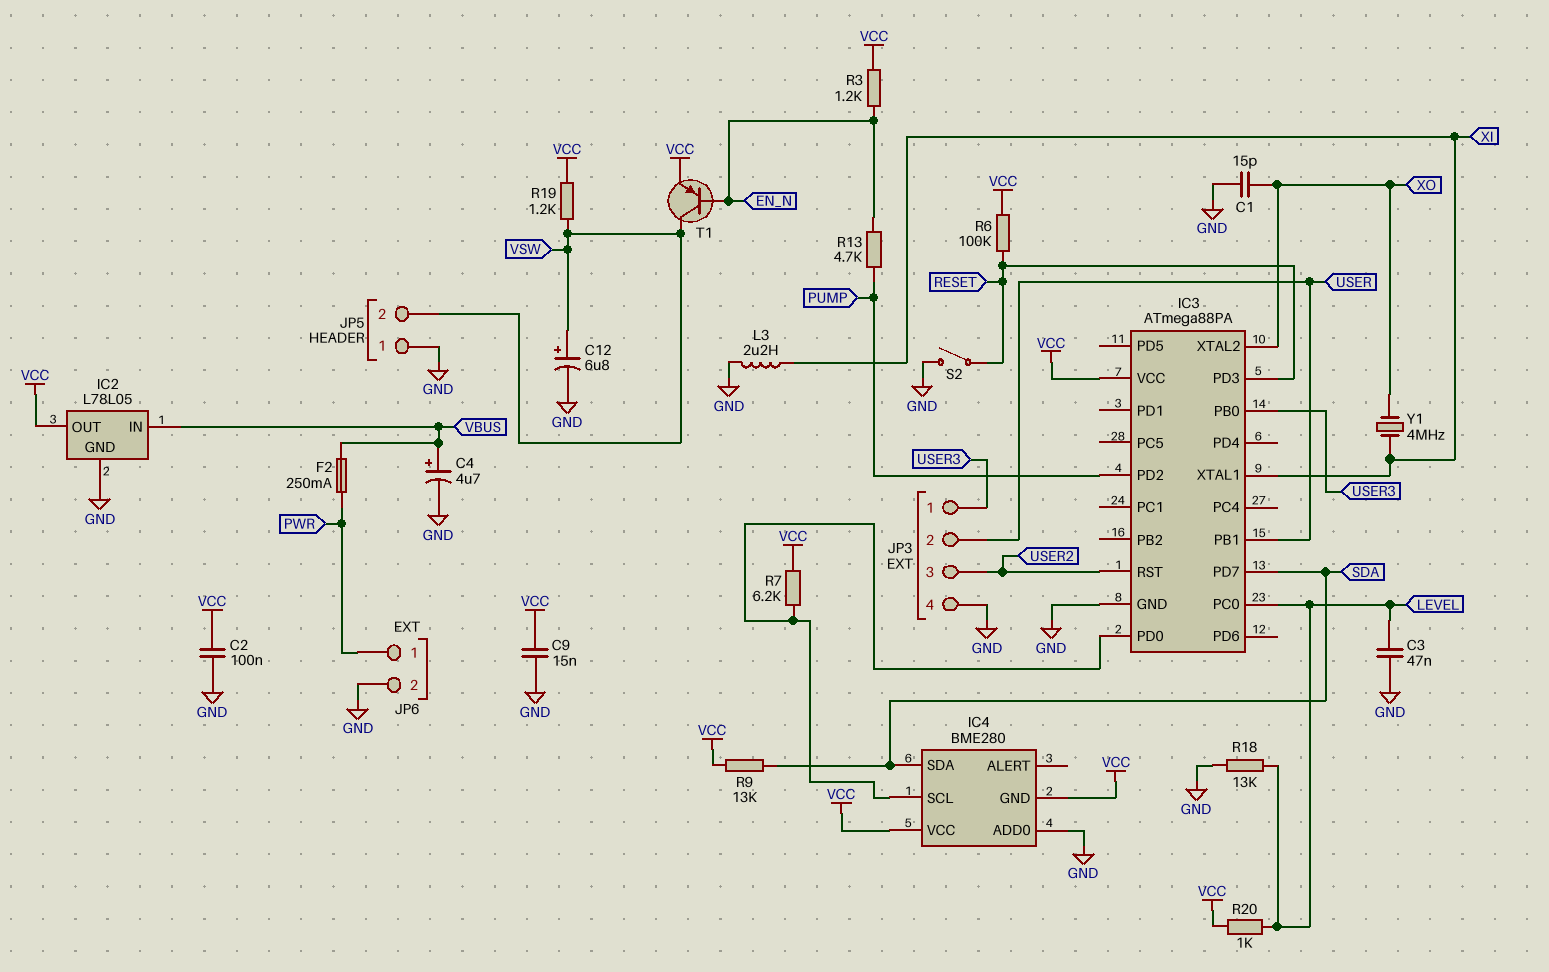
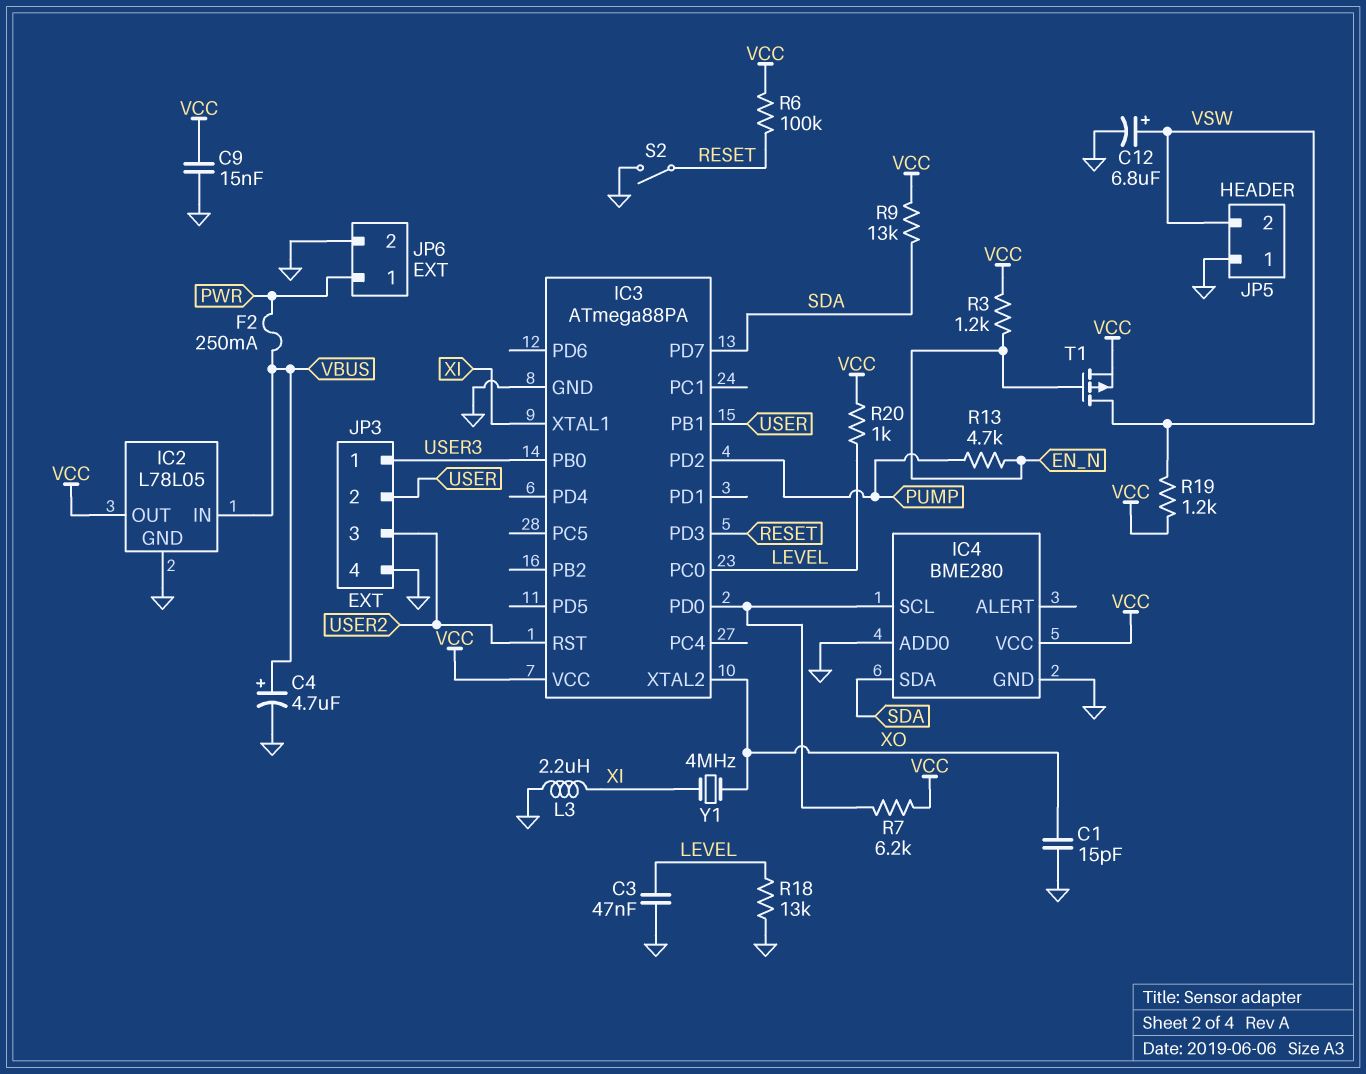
C2: 100nF (GND, VCC) -> none
IC4 pin GND: VCC -> GND
T1: PNP (B EN_N, C VSW, E VCC) -> PMOS (G EN_N, D VSW, S VCC)

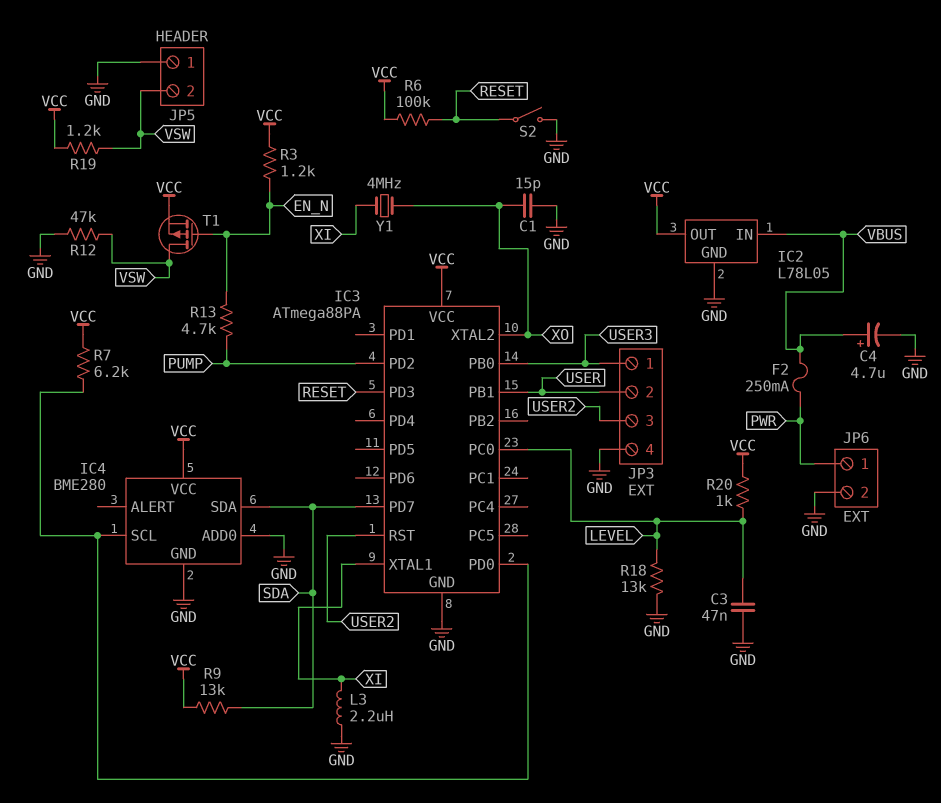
C9: 15nF (GND, VCC) -> none
C12: 6.8uF (plus VSW, minus GND) -> none
R12: none -> 47k (GND, VSW)

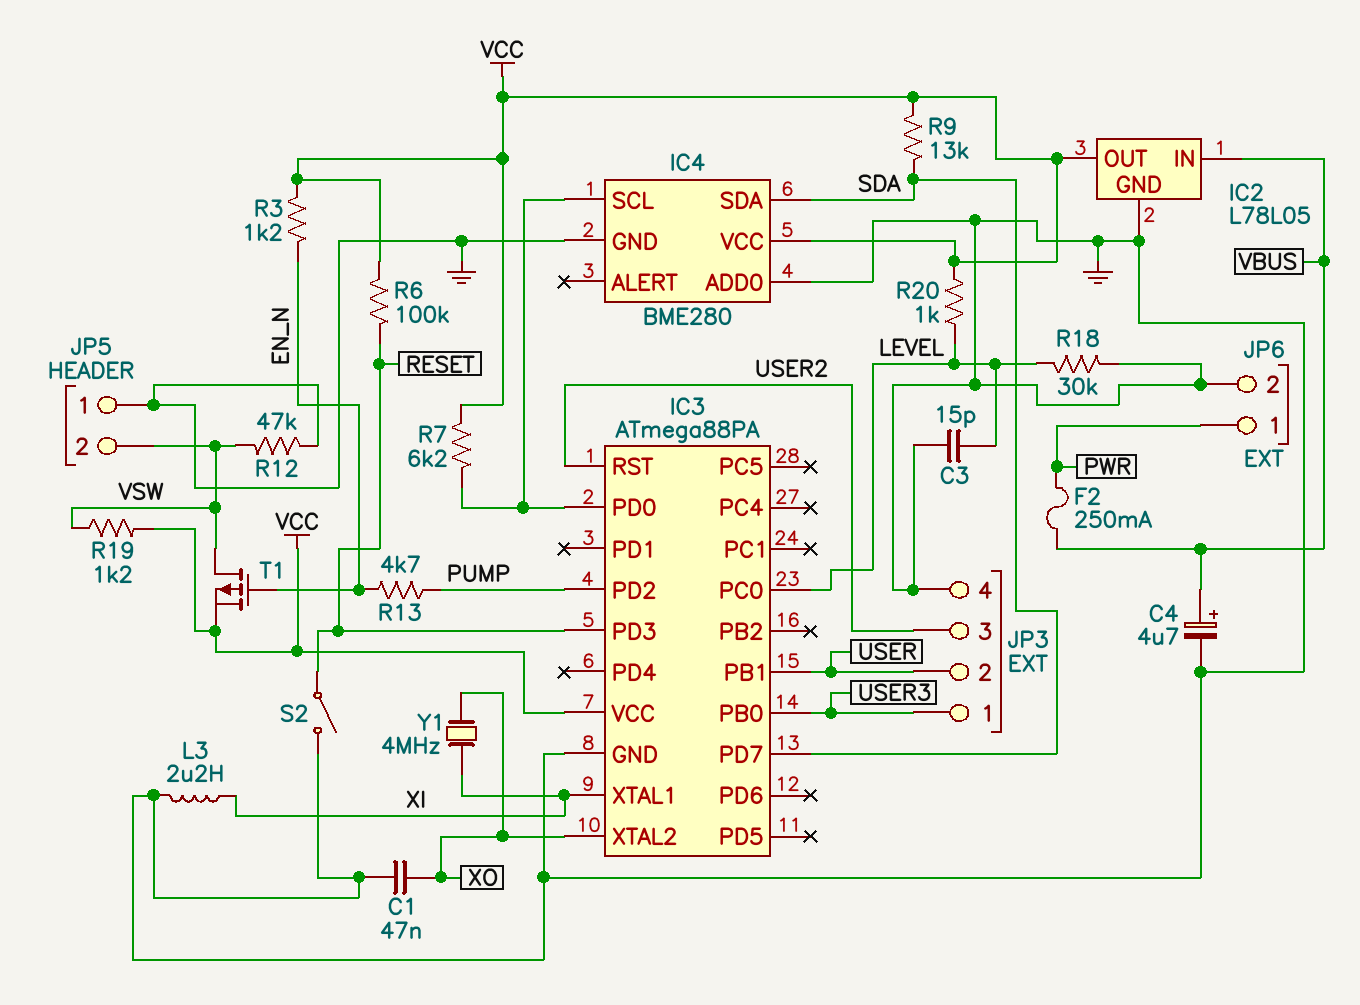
C1: 15pF (GND, XO) -> 47nF (GND, XO)
C3: 47nF (GND, LEVEL) -> 15pF (GND, LEVEL)
R18: 13k (GND, LEVEL) -> 30k (GND, LEVEL)

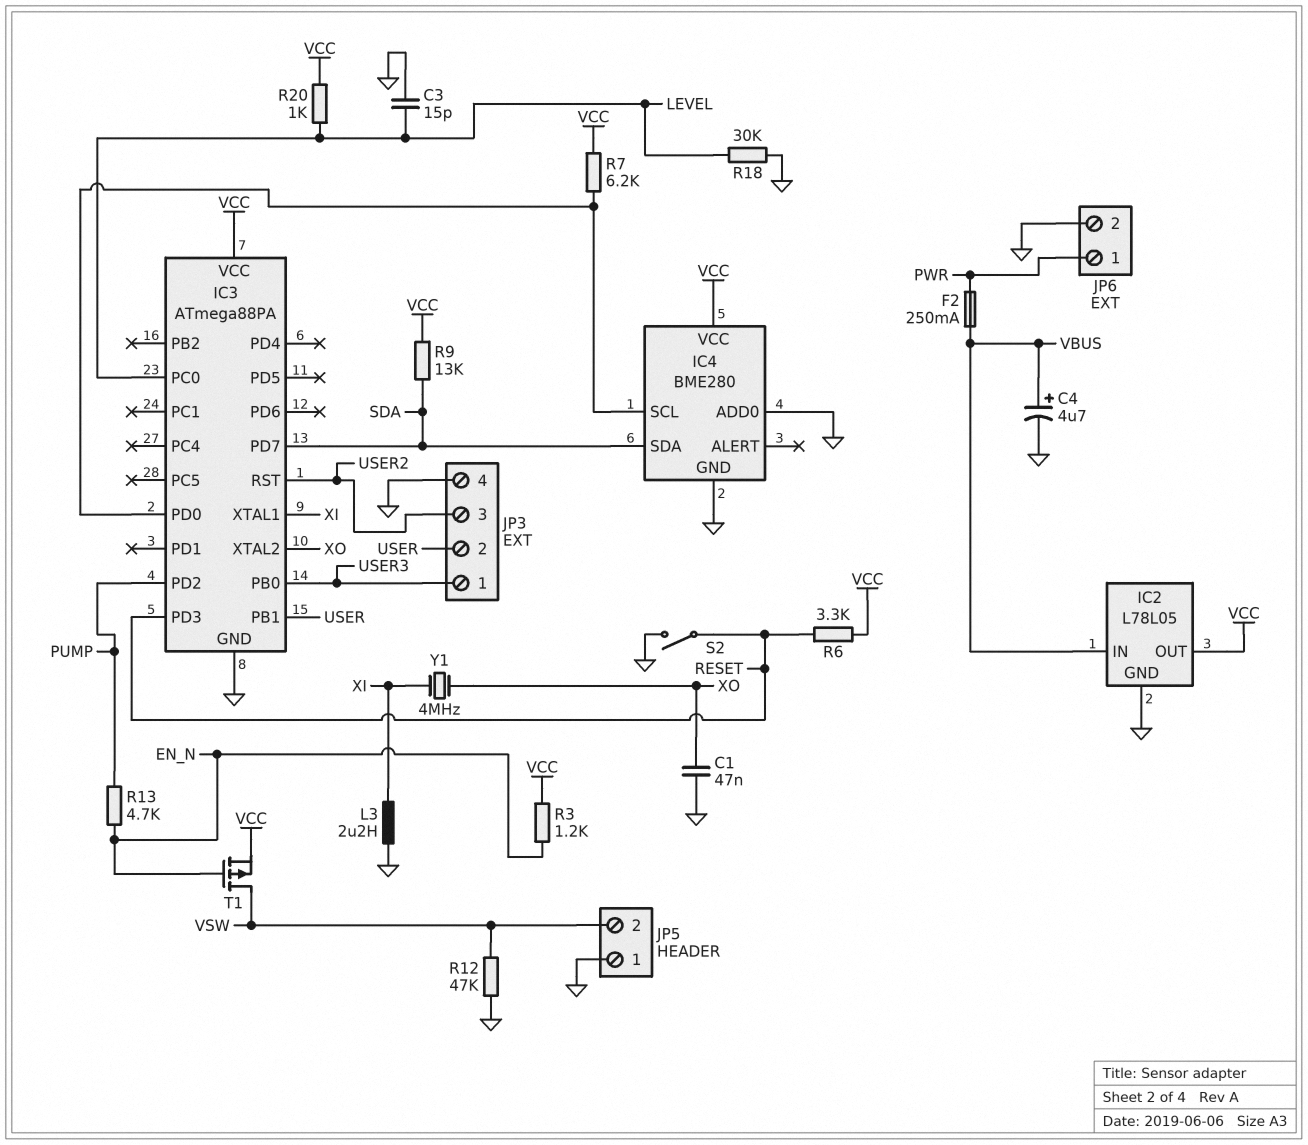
R6: 100k (RESET, VCC) -> 3.3k (RESET, VCC)
R19: 1.2k (VCC, VSW) -> none

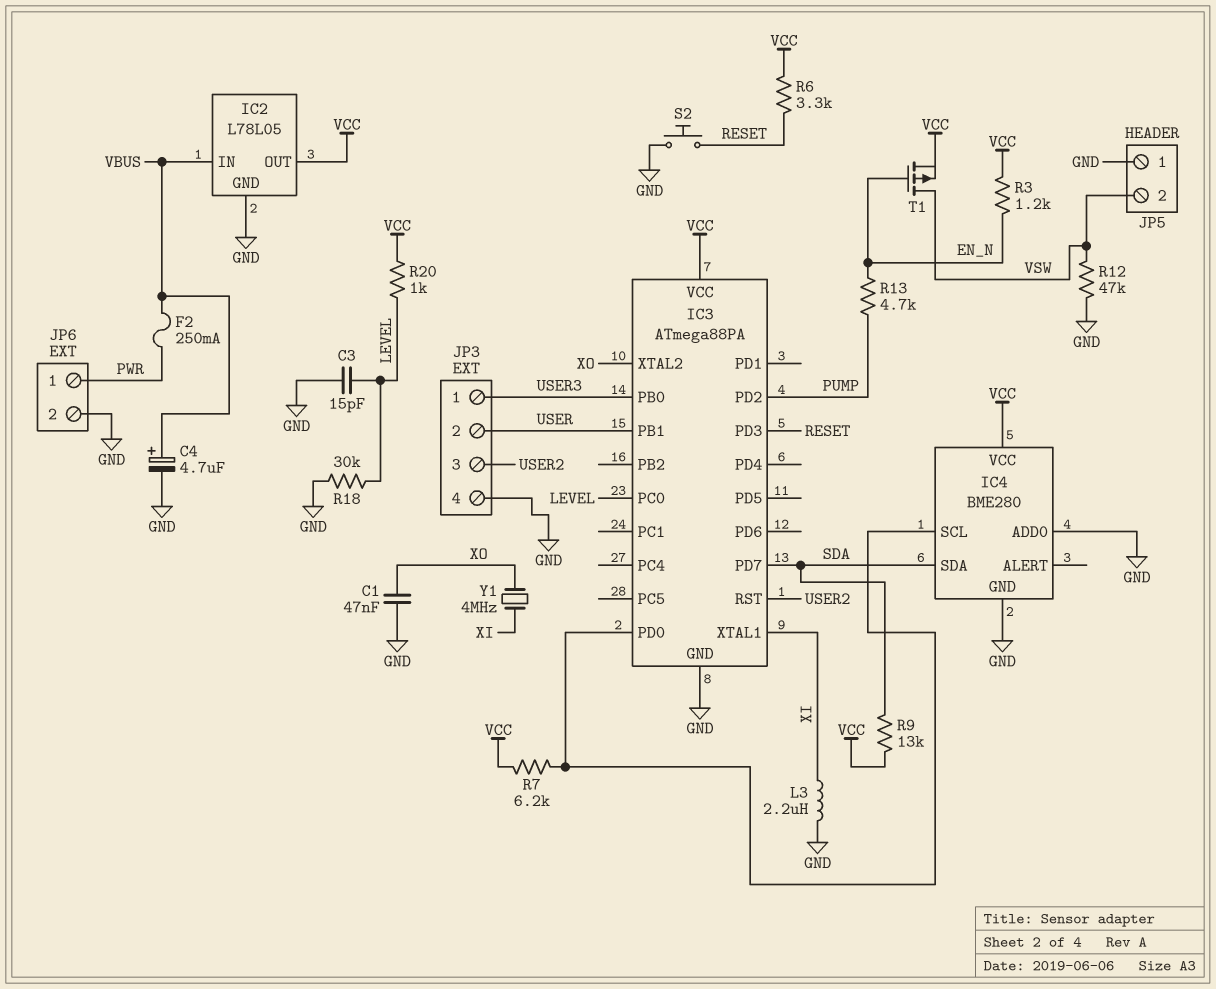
S2: switch (GND, RESET) -> button (GND, RESET)

